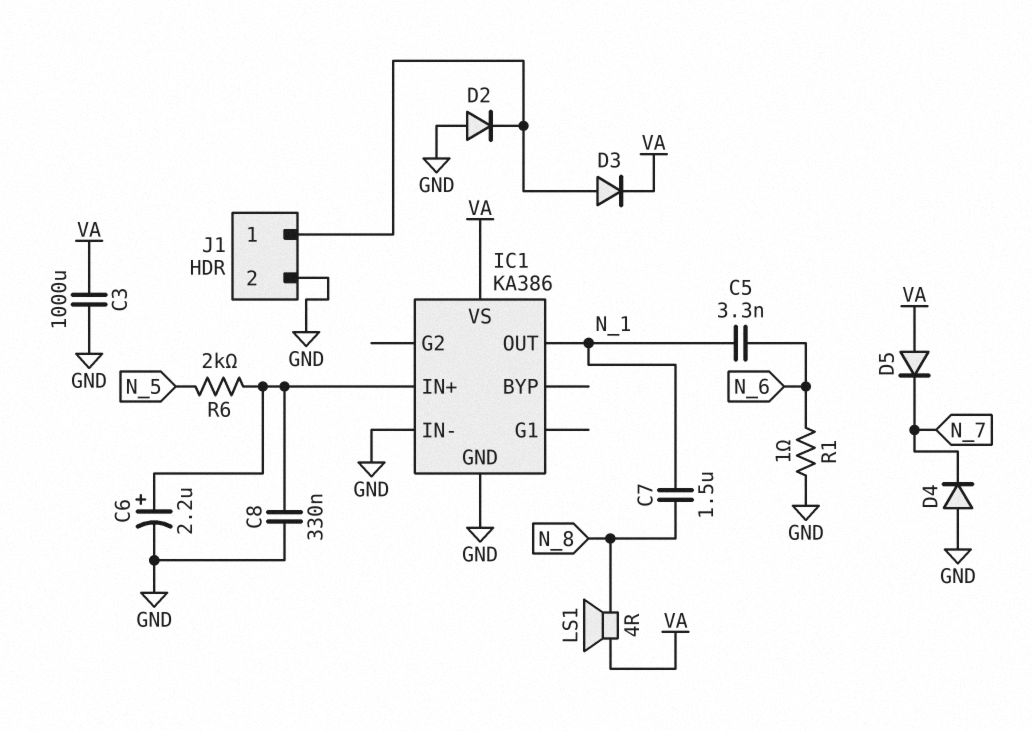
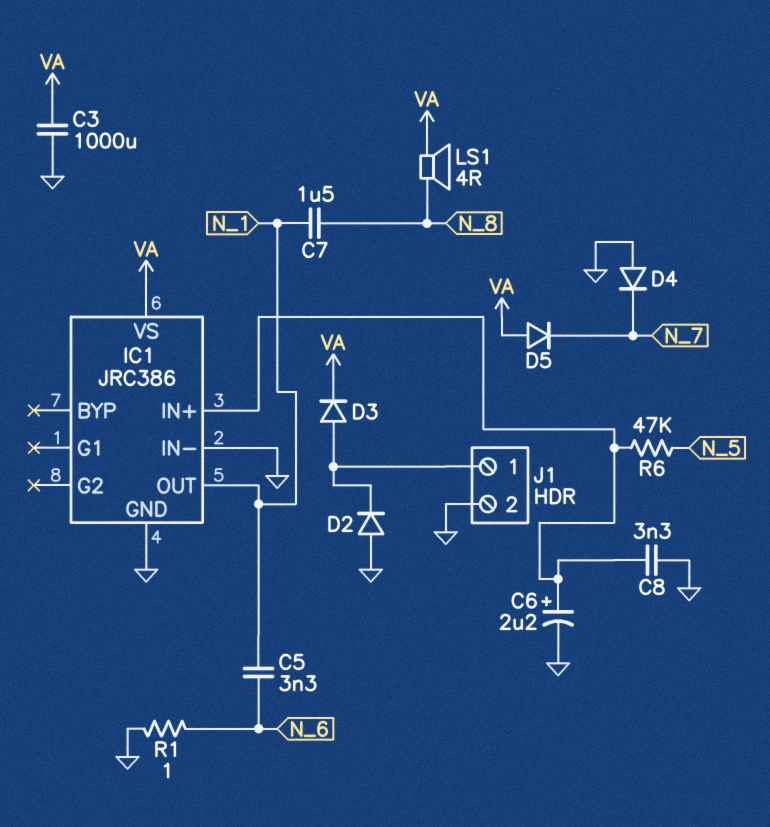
C8: 330nF (GND, IC1/IN+) -> 3.3nF (GND, IC1/IN+)
IC1: KA386 -> JRC386
R6: 2k (IC1/IN+, N_5) -> 47k (IC1/IN+, N_5)

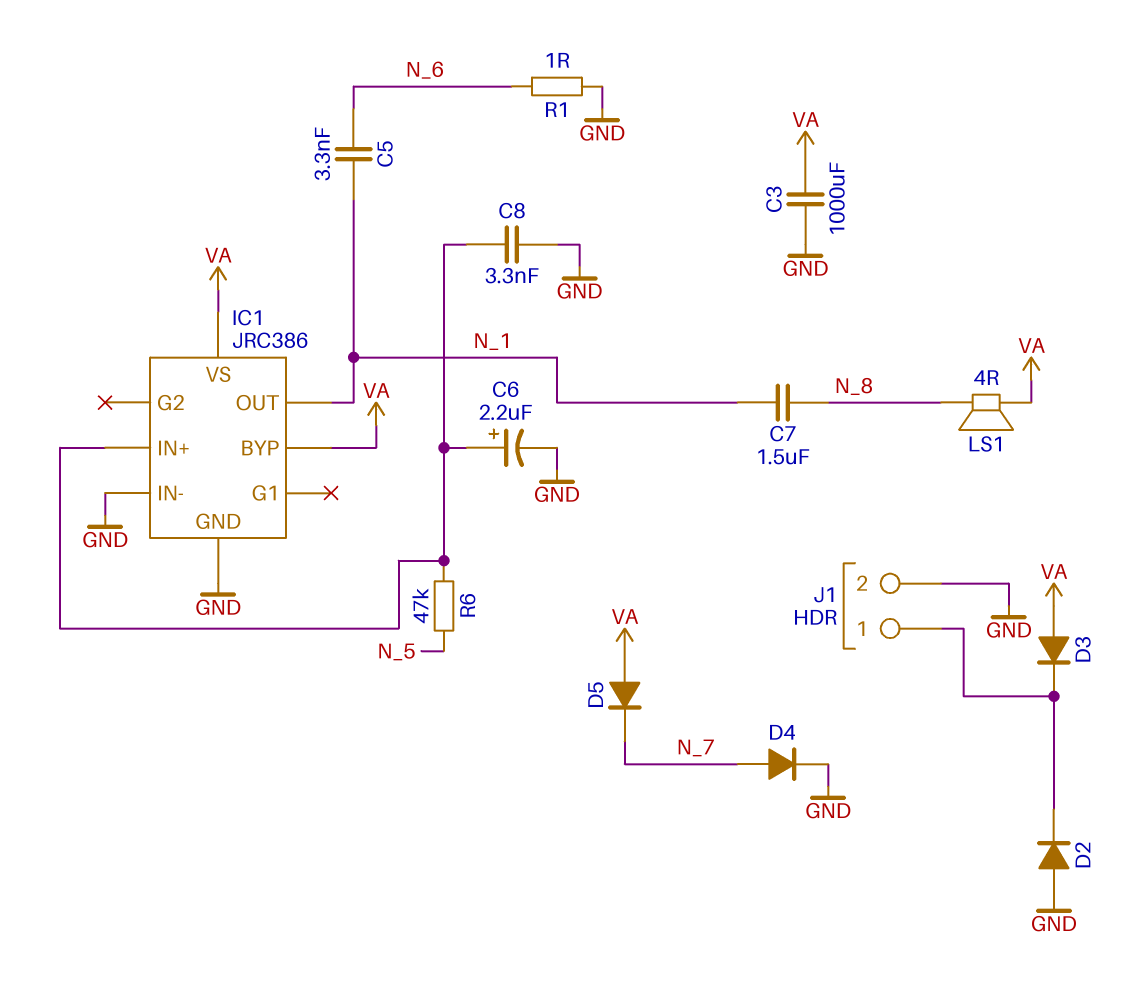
D3: diode (A J1/1, K VA) -> diode (A VA, K J1/1)
D4: diode (A GND, K N_7) -> diode (A N_7, K GND)
IC1 pin BYP: none -> VA

